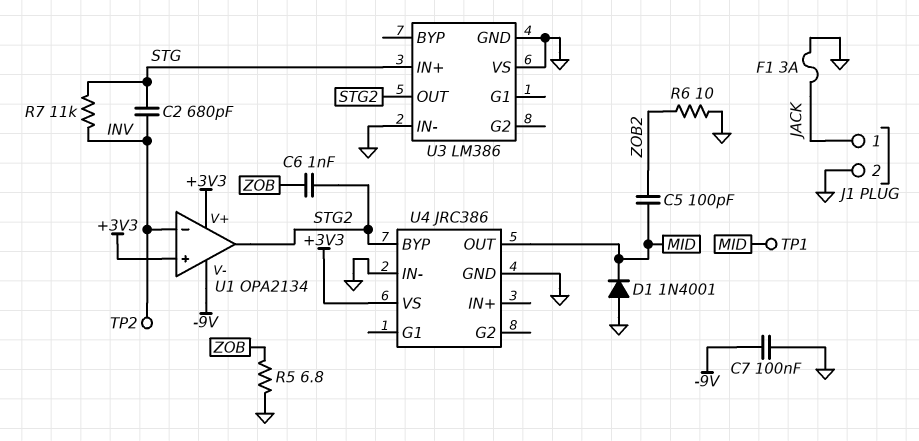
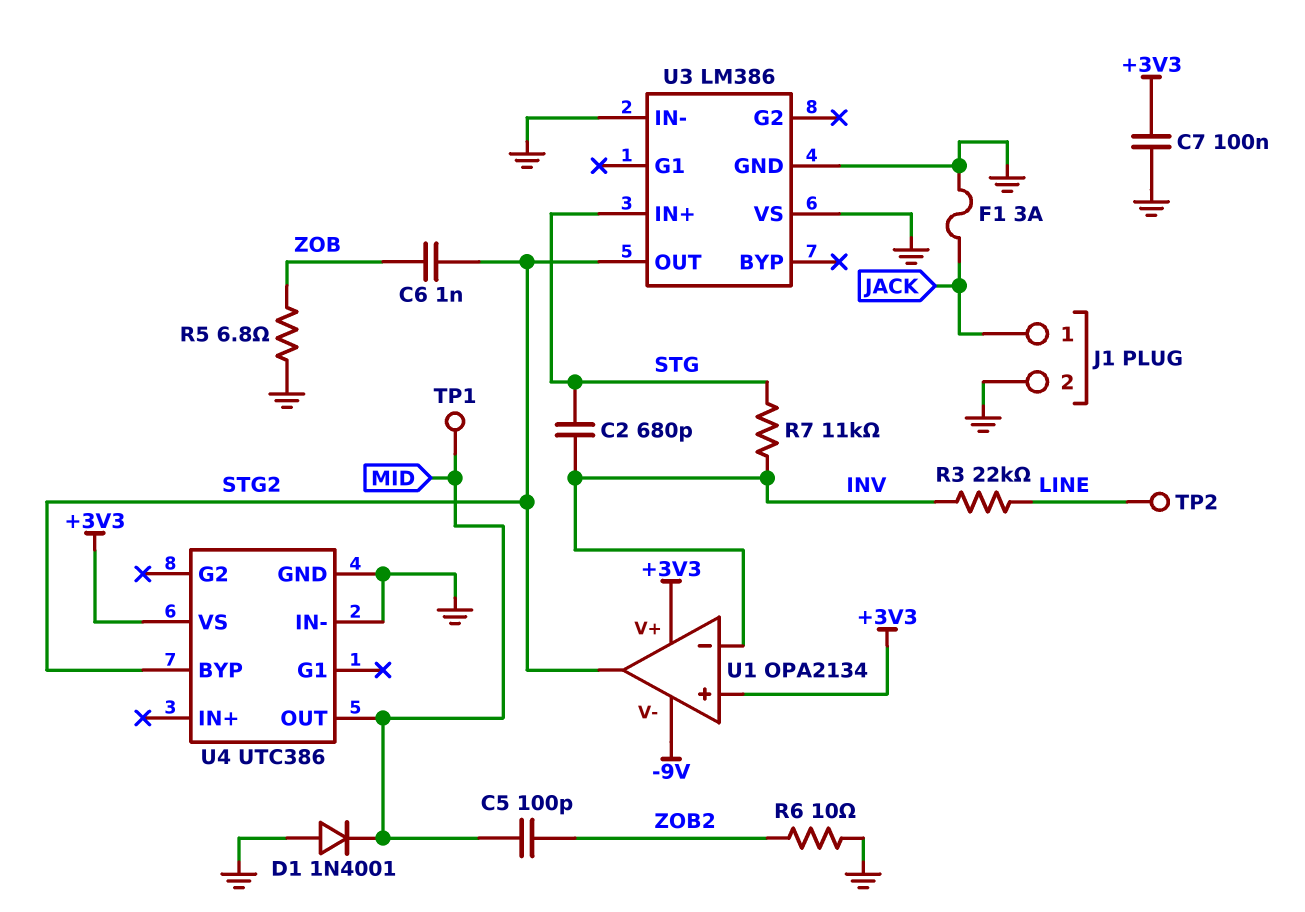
C7: 100nF (-9V, GND) -> 100nF (+3V3, GND)
R3: none -> 22k (INV, LINE)
TP2: test point (INV) -> test point (LINE)
U4: JRC386 -> UTC386

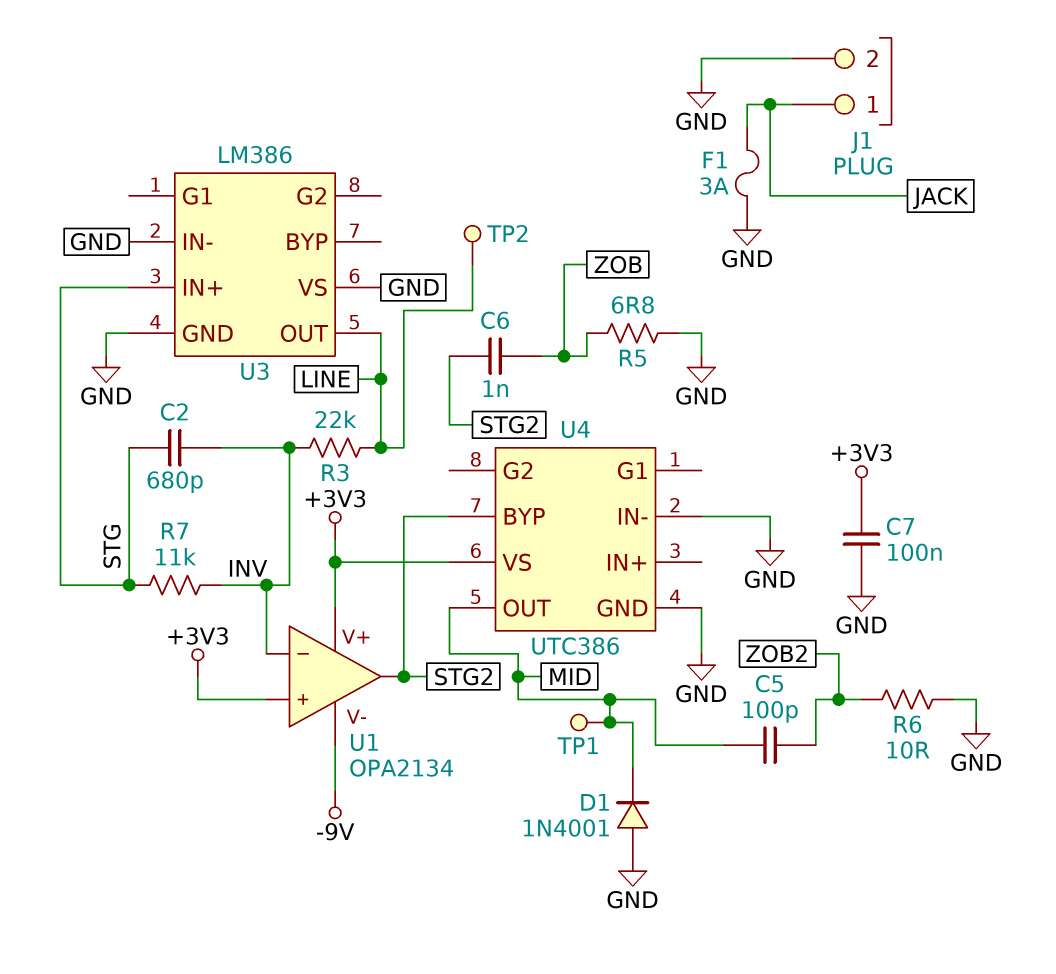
U3 pin OUT: STG2 -> LINE

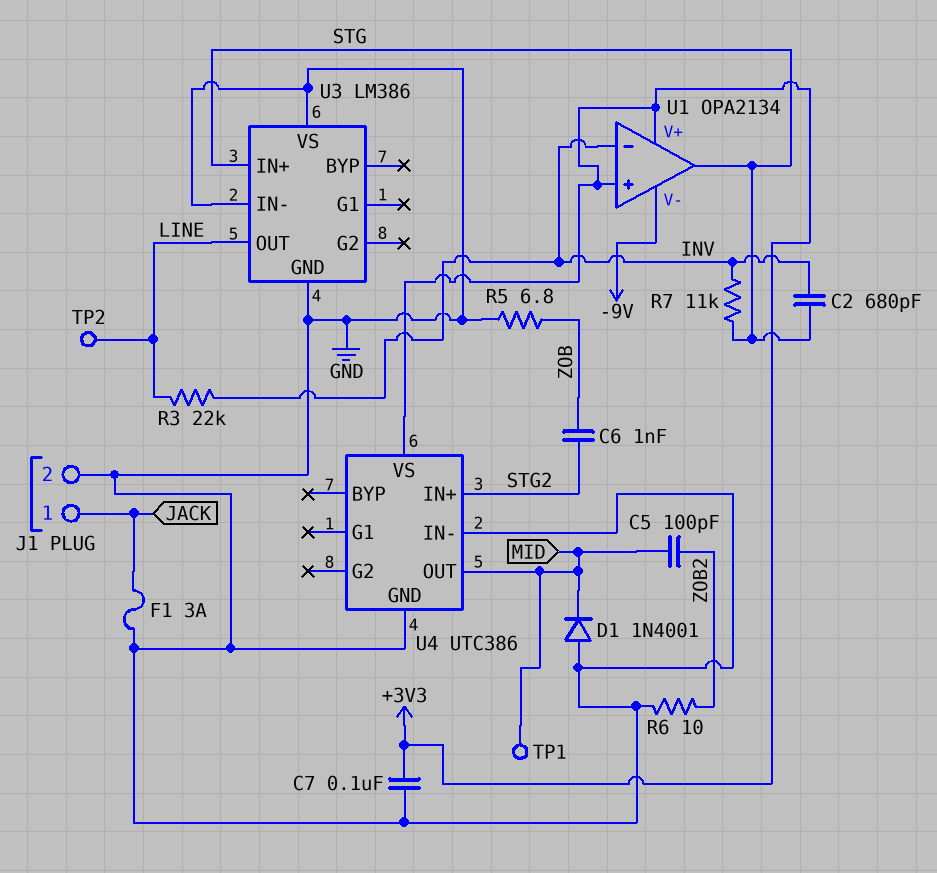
U1 pin out: STG2 -> STG
U4 pin BYP: STG2 -> none
U4 pin IN+: none -> STG2

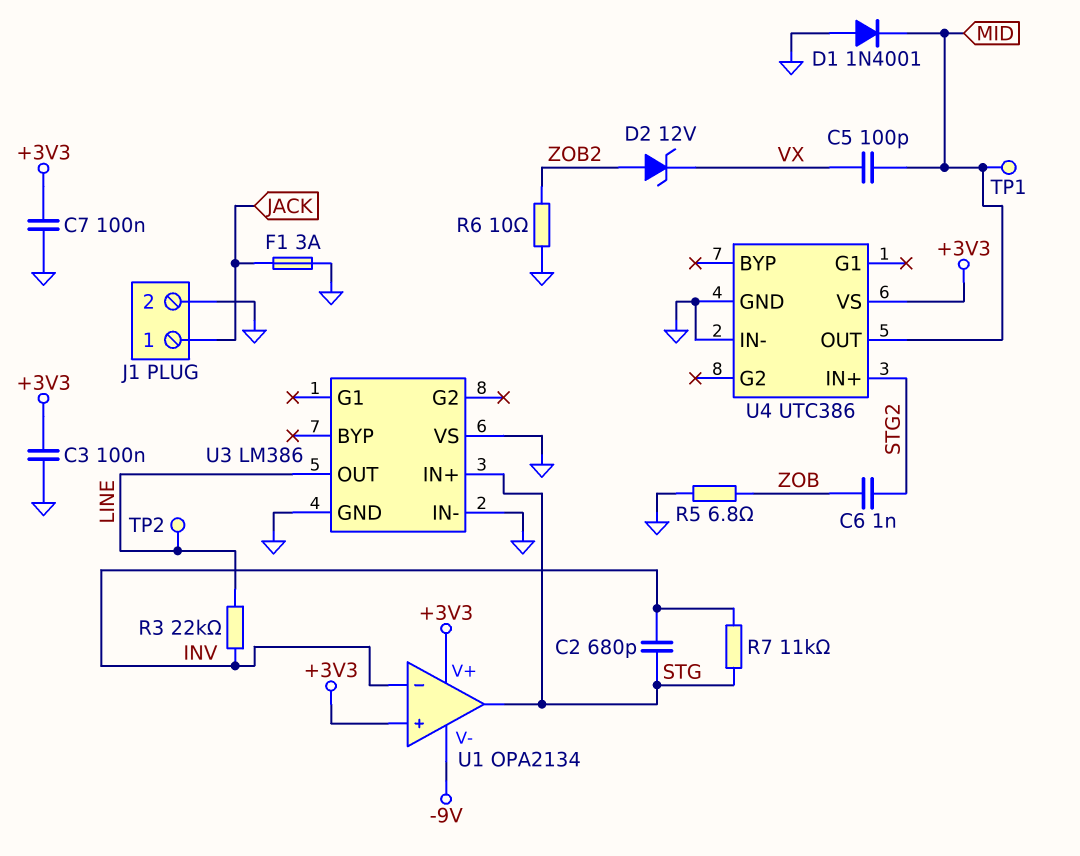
C3: none -> 100nF (+3V3, GND)
C5: 100pF (MID, ZOB2) -> 100pF (MID, VX)
D2: none -> zener 12V (A ZOB2, K VX)

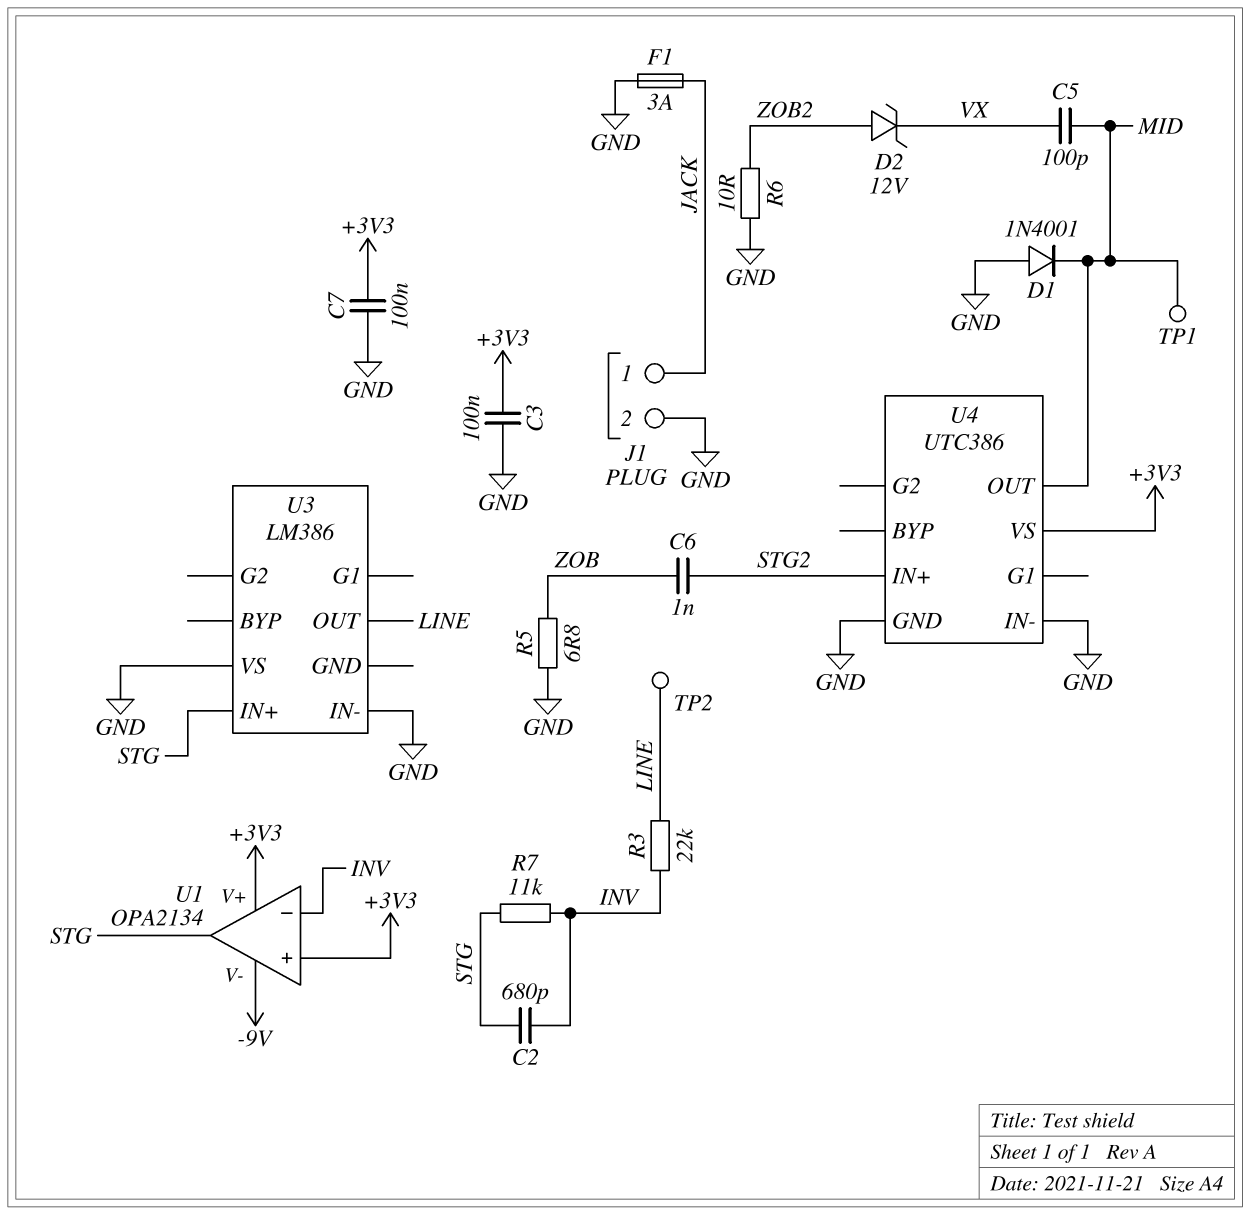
U3 pin GND: GND -> none

